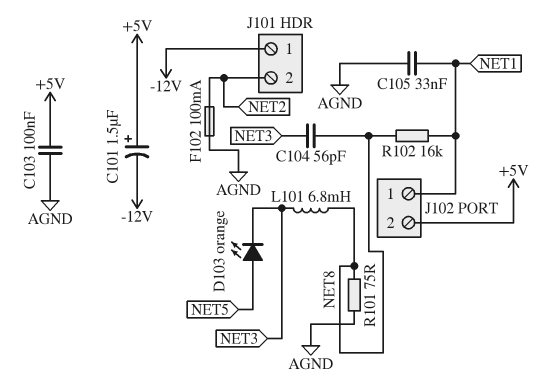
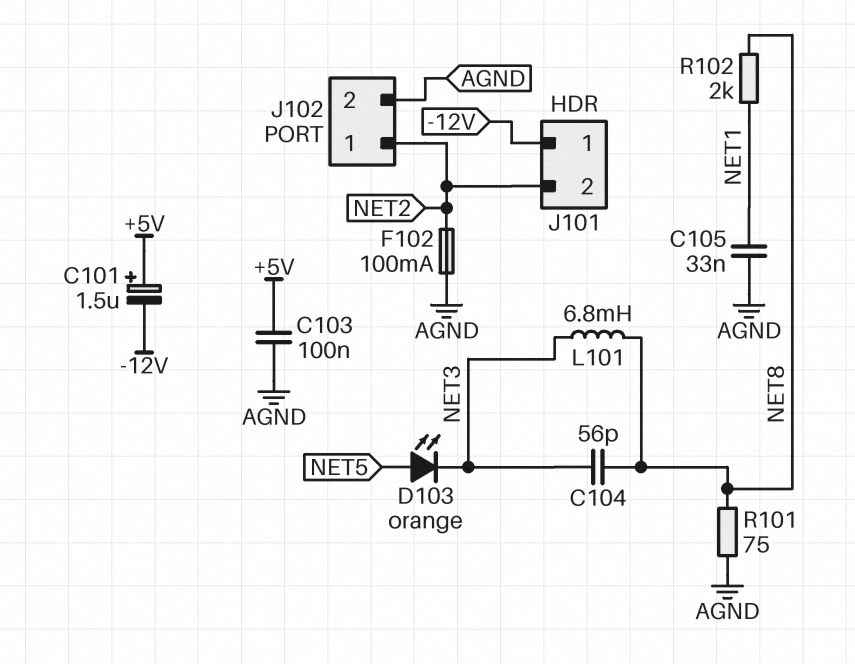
J102 pin 1: NET1 -> NET2
J102 pin 2: +5V -> AGND
R102: 16k (NET1, NET8) -> 2k (NET1, NET8)

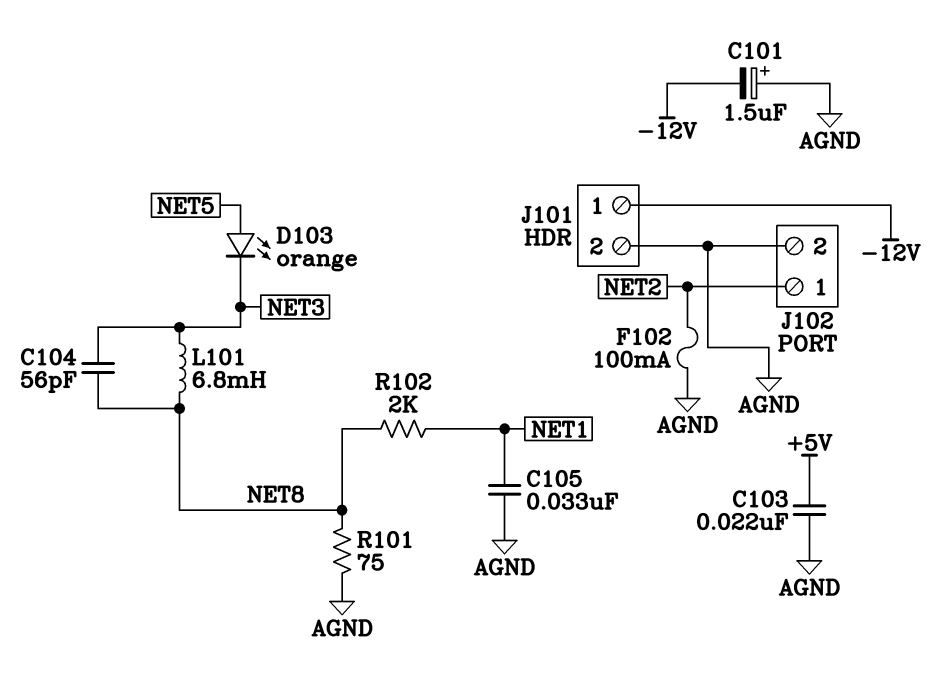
C101: 1.5uF (plus +5V, minus -12V) -> 1.5uF (plus AGND, minus -12V)
C103: 100nF (+5V, AGND) -> 22nF (+5V, AGND)
J101 pin 2: NET2 -> AGND

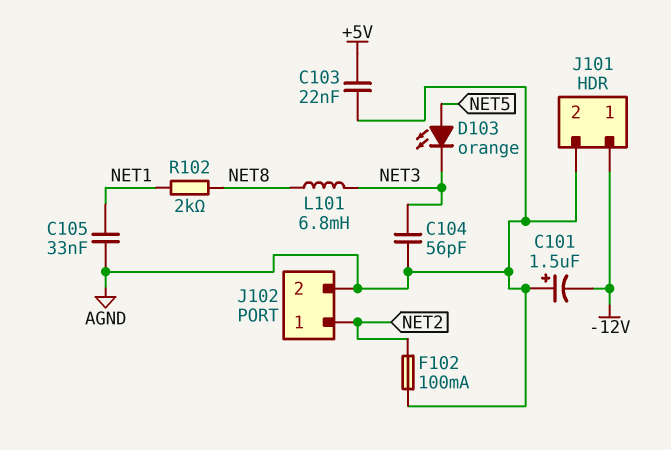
C104: 56pF (NET3, NET8) -> 56pF (AGND, NET3)
R101: 75 (AGND, NET8) -> none

